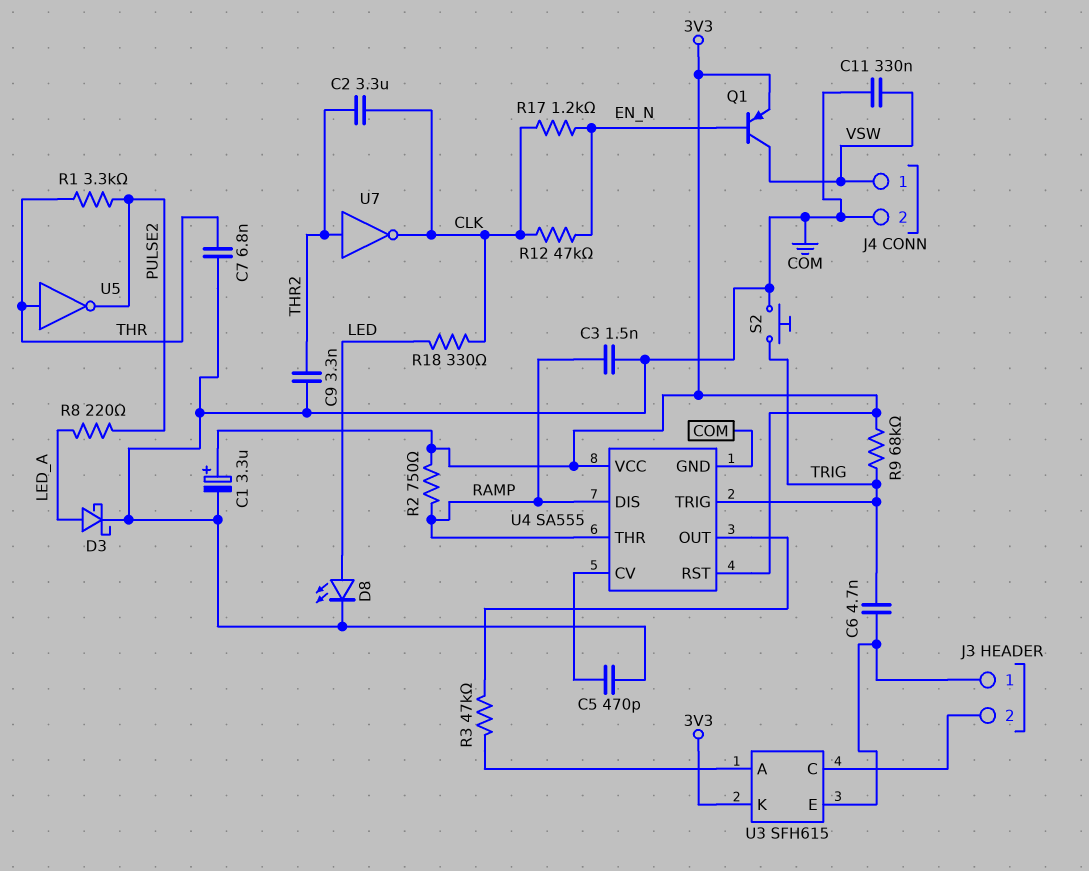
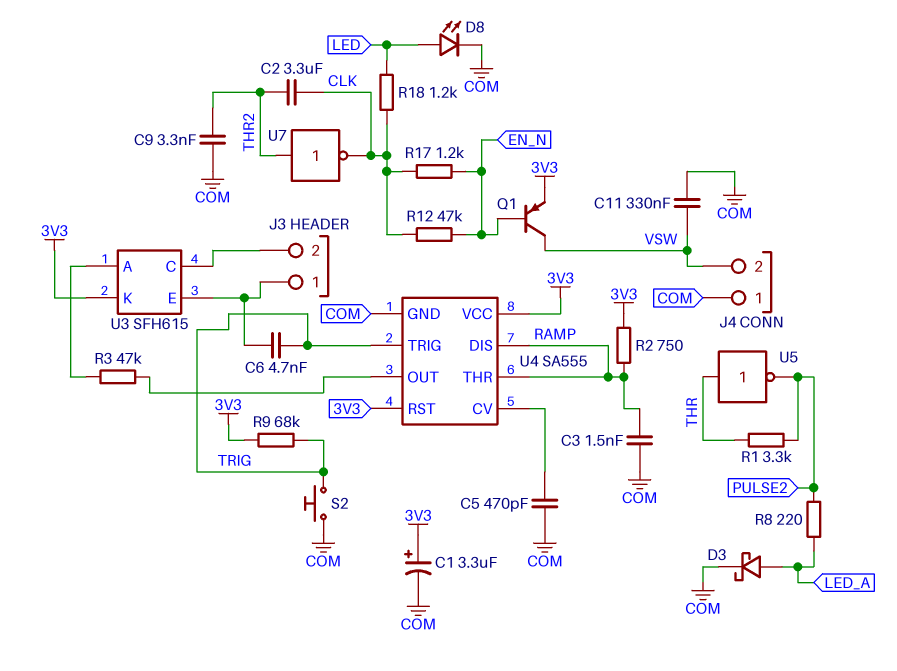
C7: 6.8nF (COM, THR) -> none
J4 pin 1: VSW -> COM
J4 pin 2: COM -> VSW
R18: 330 (CLK, LED) -> 1.2k (CLK, LED)

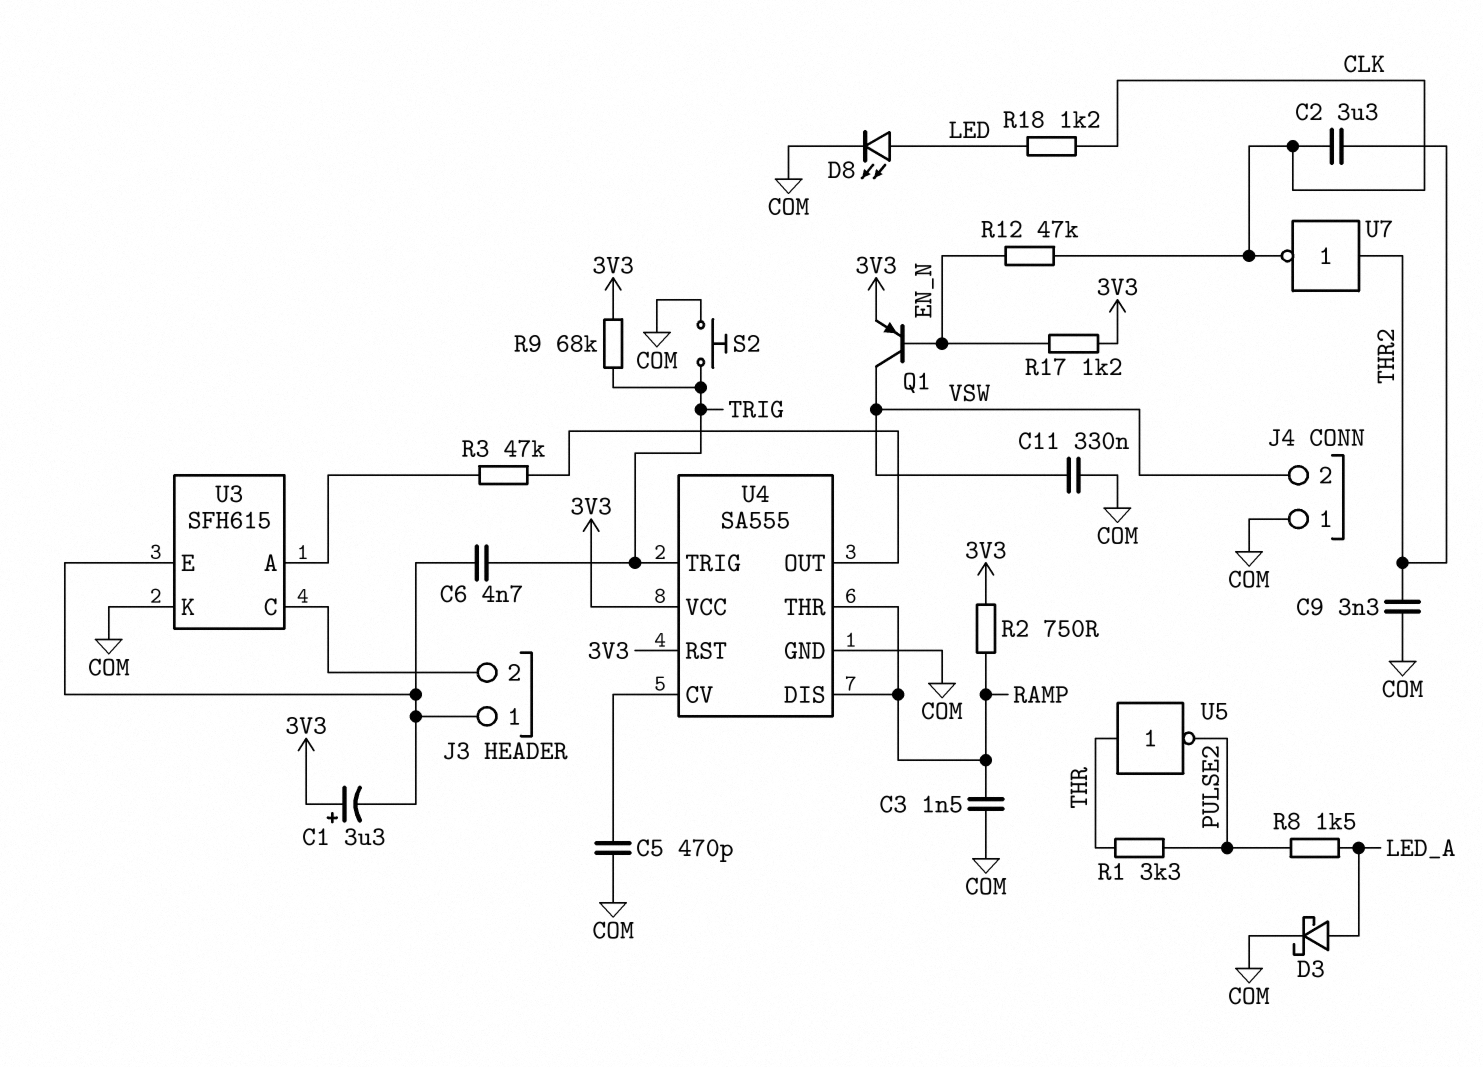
C1: 3.3uF (plus 3V3, minus COM) -> 3.3uF (plus 3V3, minus J3/1)
R8: 220 (LED_A, PULSE2) -> 1.5k (LED_A, PULSE2)
R17: 1.2k (CLK, EN_N) -> 1.2k (3V3, EN_N)
U3 pin K: 3V3 -> COM

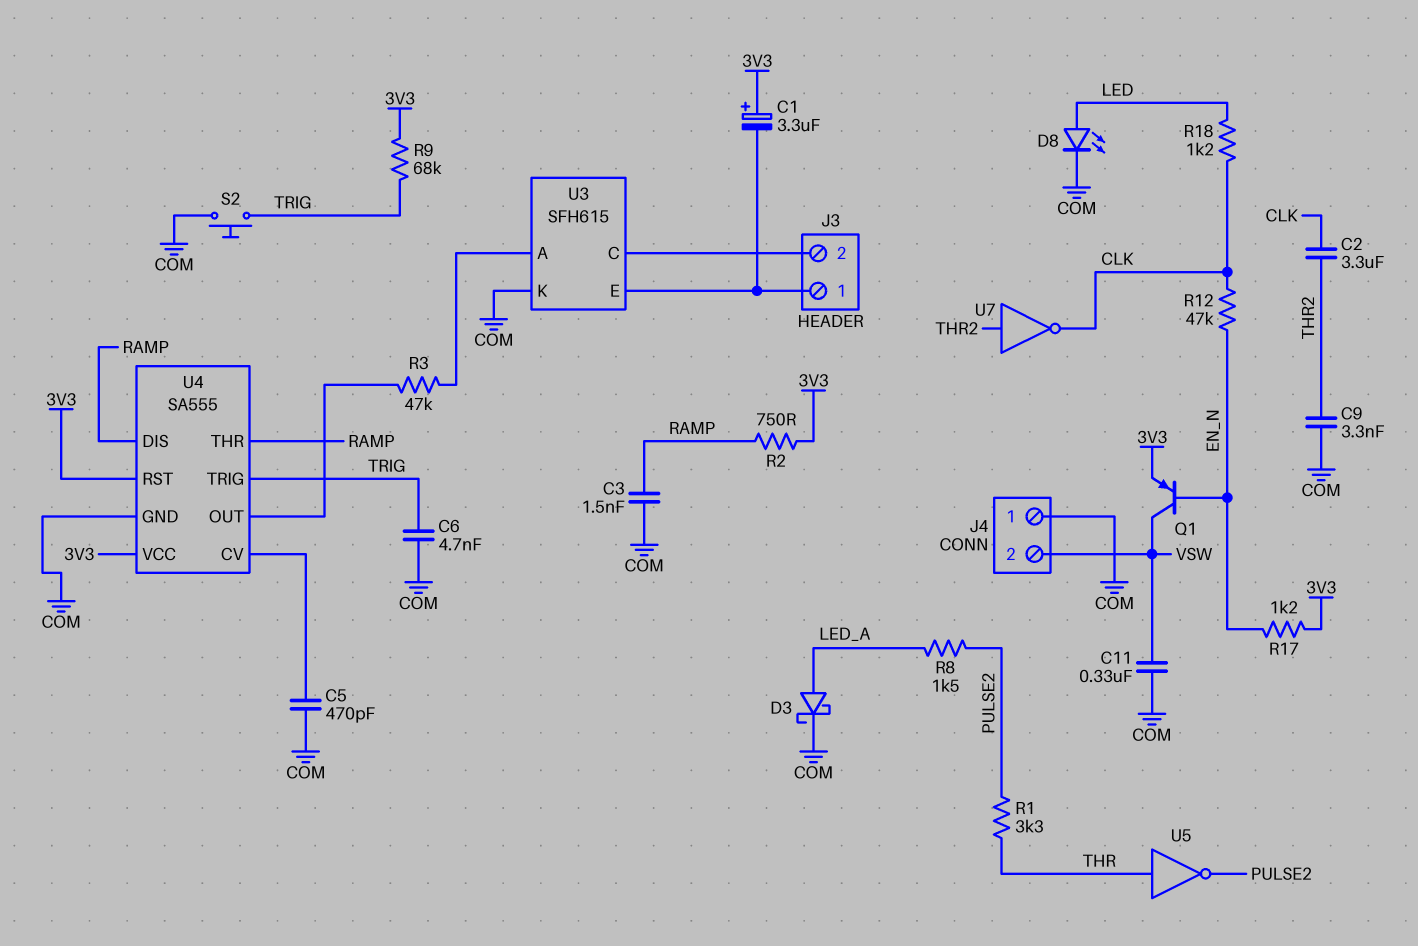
C6: 4.7nF (J3/1, TRIG) -> 4.7nF (COM, TRIG)

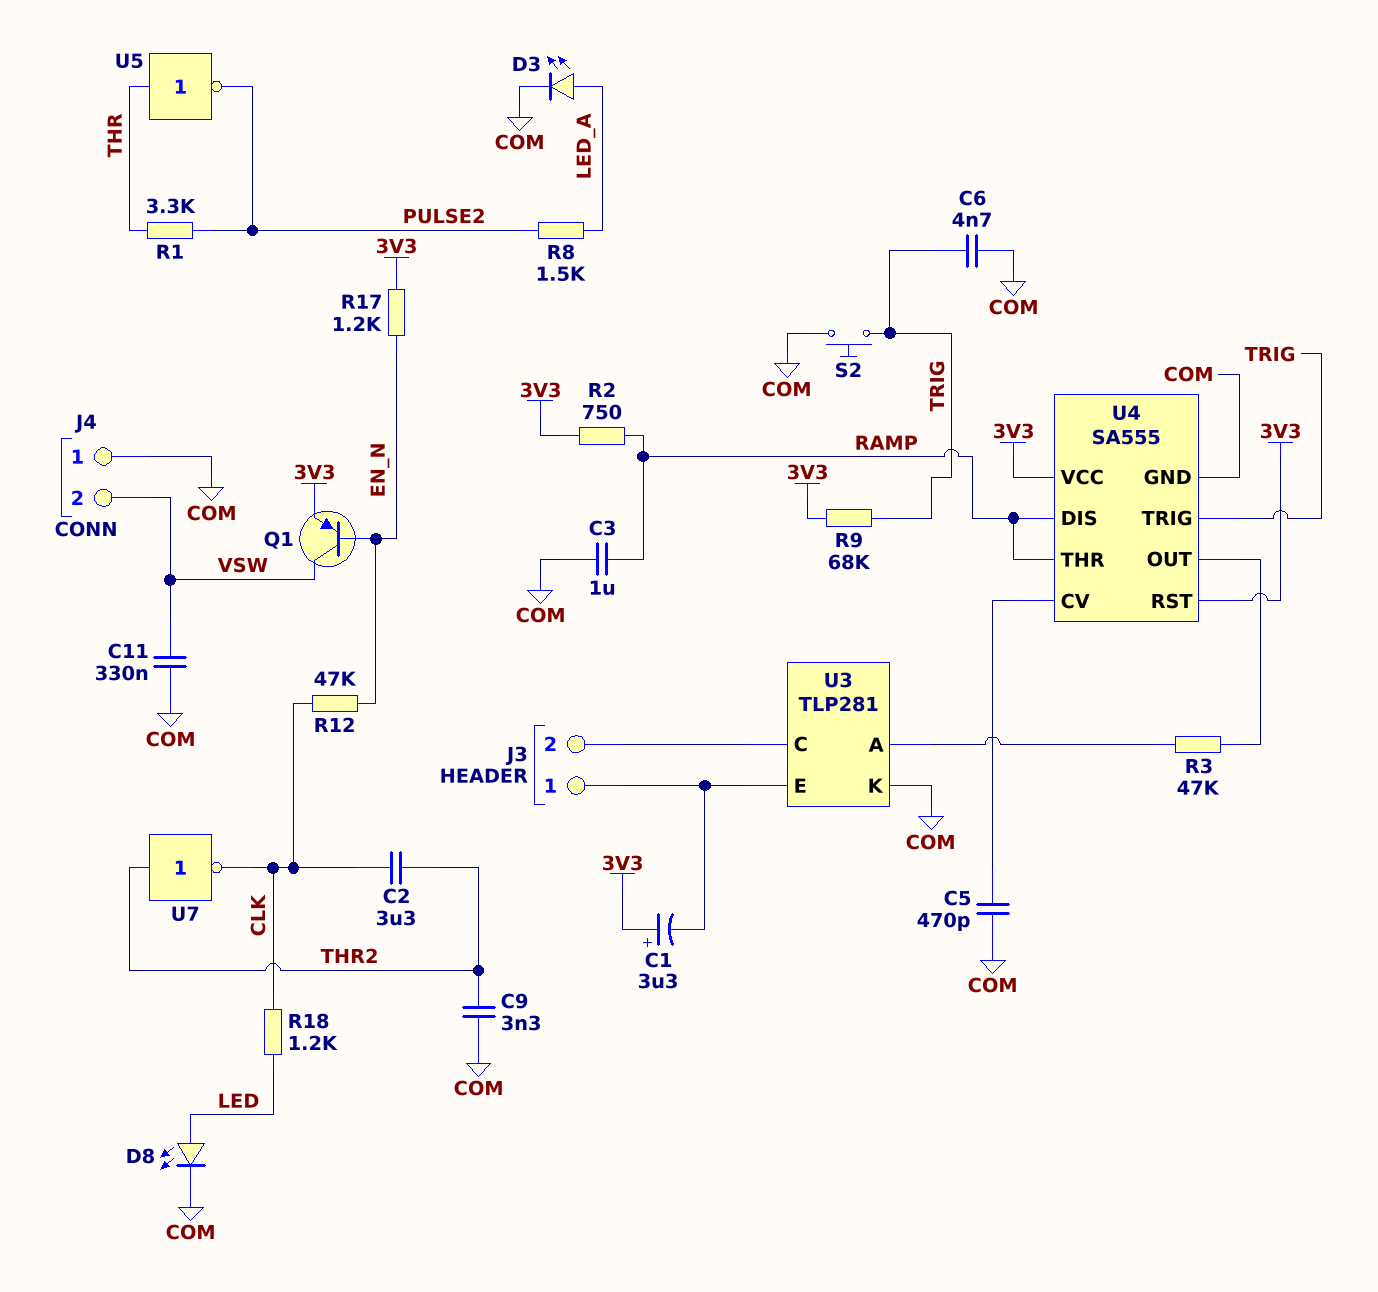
C3: 1.5nF (COM, RAMP) -> 1uF (COM, RAMP)
D3: schottky (A LED_A, K COM) -> LED (A LED_A, K COM)
U3: SFH615 -> TLP281

